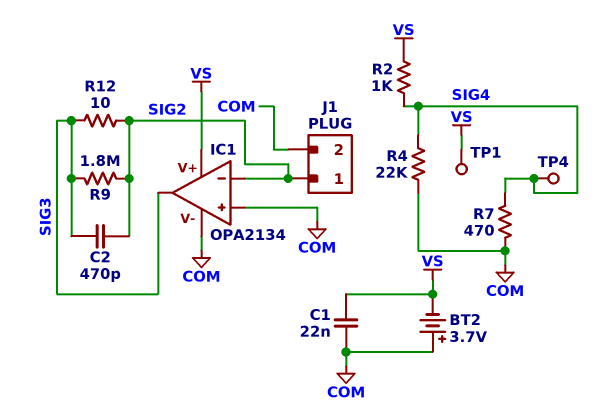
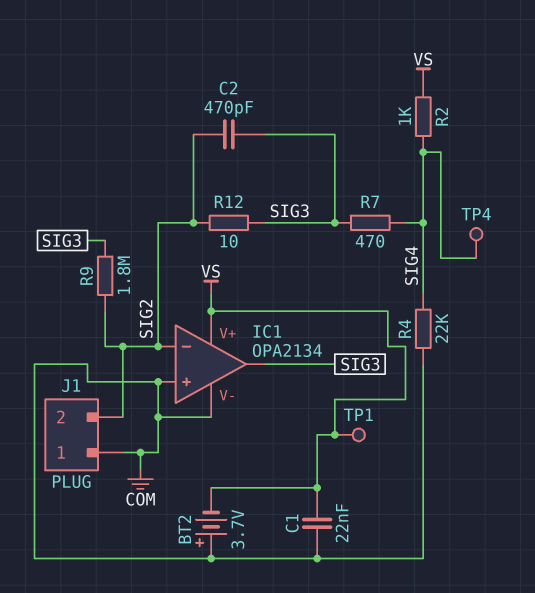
J1 pin 1: SIG2 -> COM
J1 pin 2: COM -> SIG2
R7: 470 (COM, SIG4) -> 470 (SIG3, SIG4)

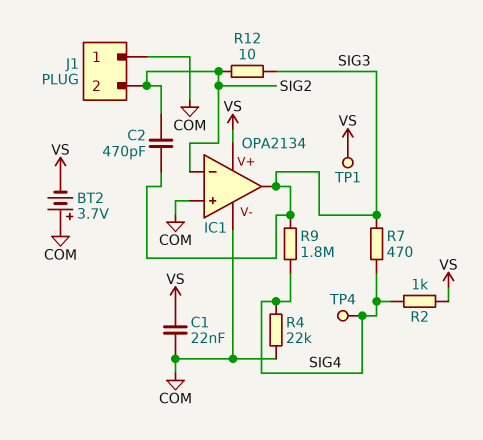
R9: 1.8M (SIG2, SIG3) -> 1.8M (SIG3, SIG4)

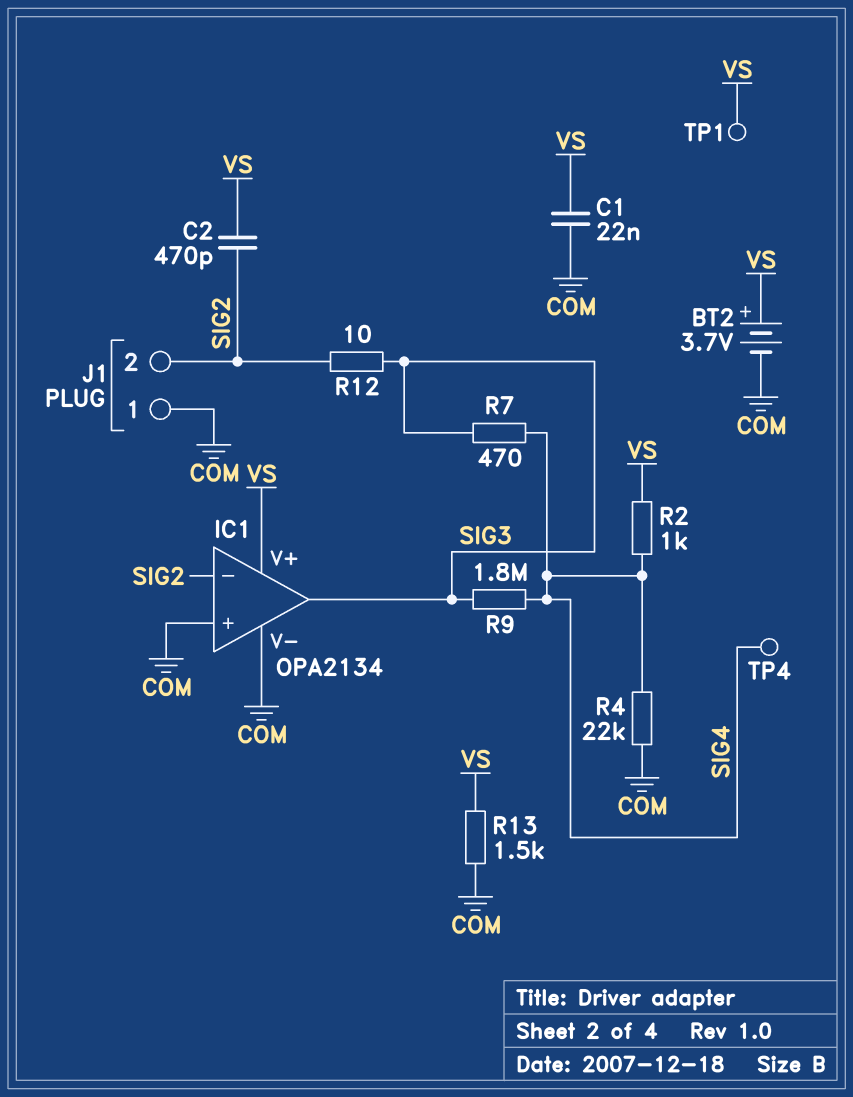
BT2: 3.7V (plus COM, minus VS) -> 3.7V (plus VS, minus COM)
C2: 470pF (SIG2, SIG3) -> 470pF (SIG2, VS)
R13: none -> 1.5k (COM, VS)

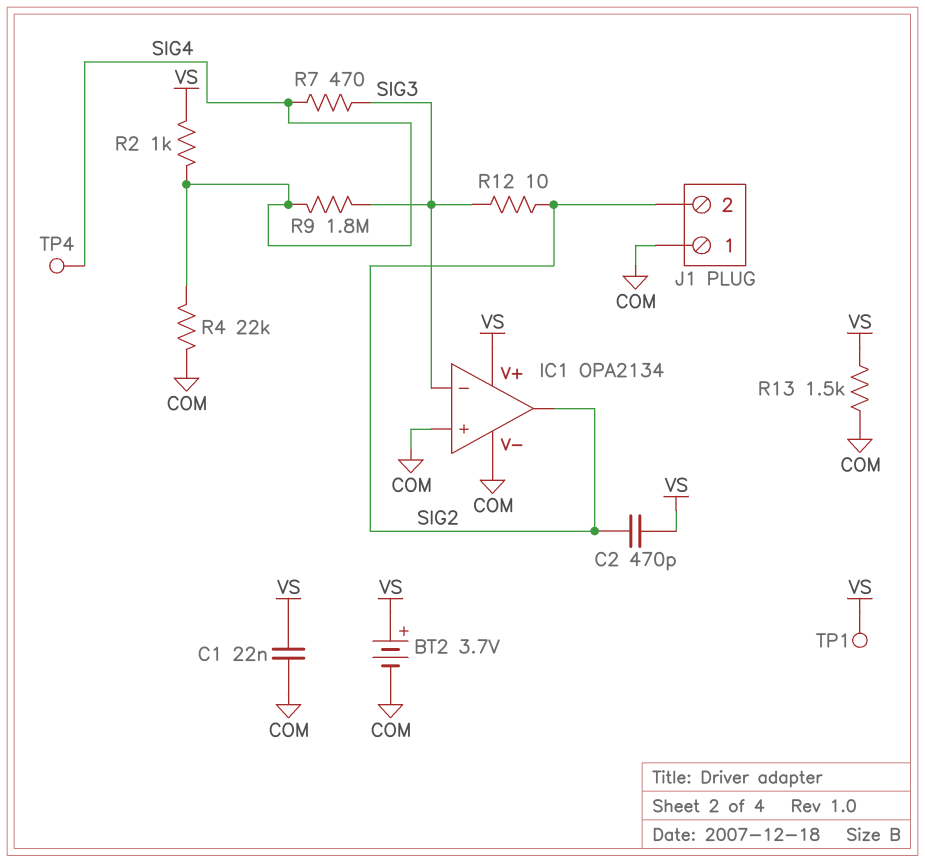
IC1 pin in-: SIG2 -> SIG3
IC1 pin out: SIG3 -> SIG2

